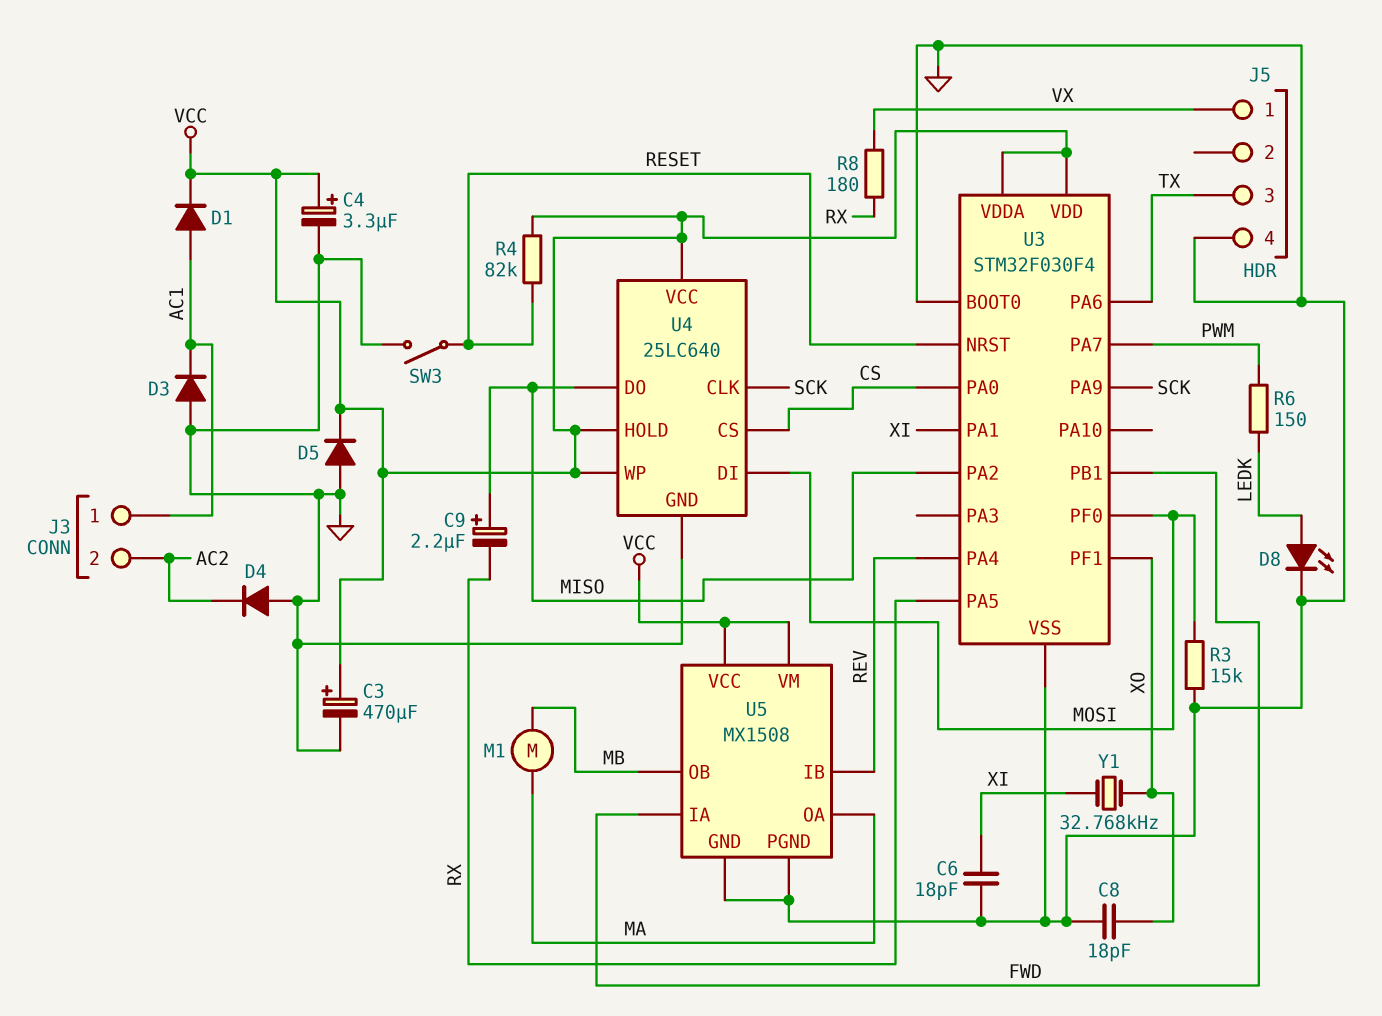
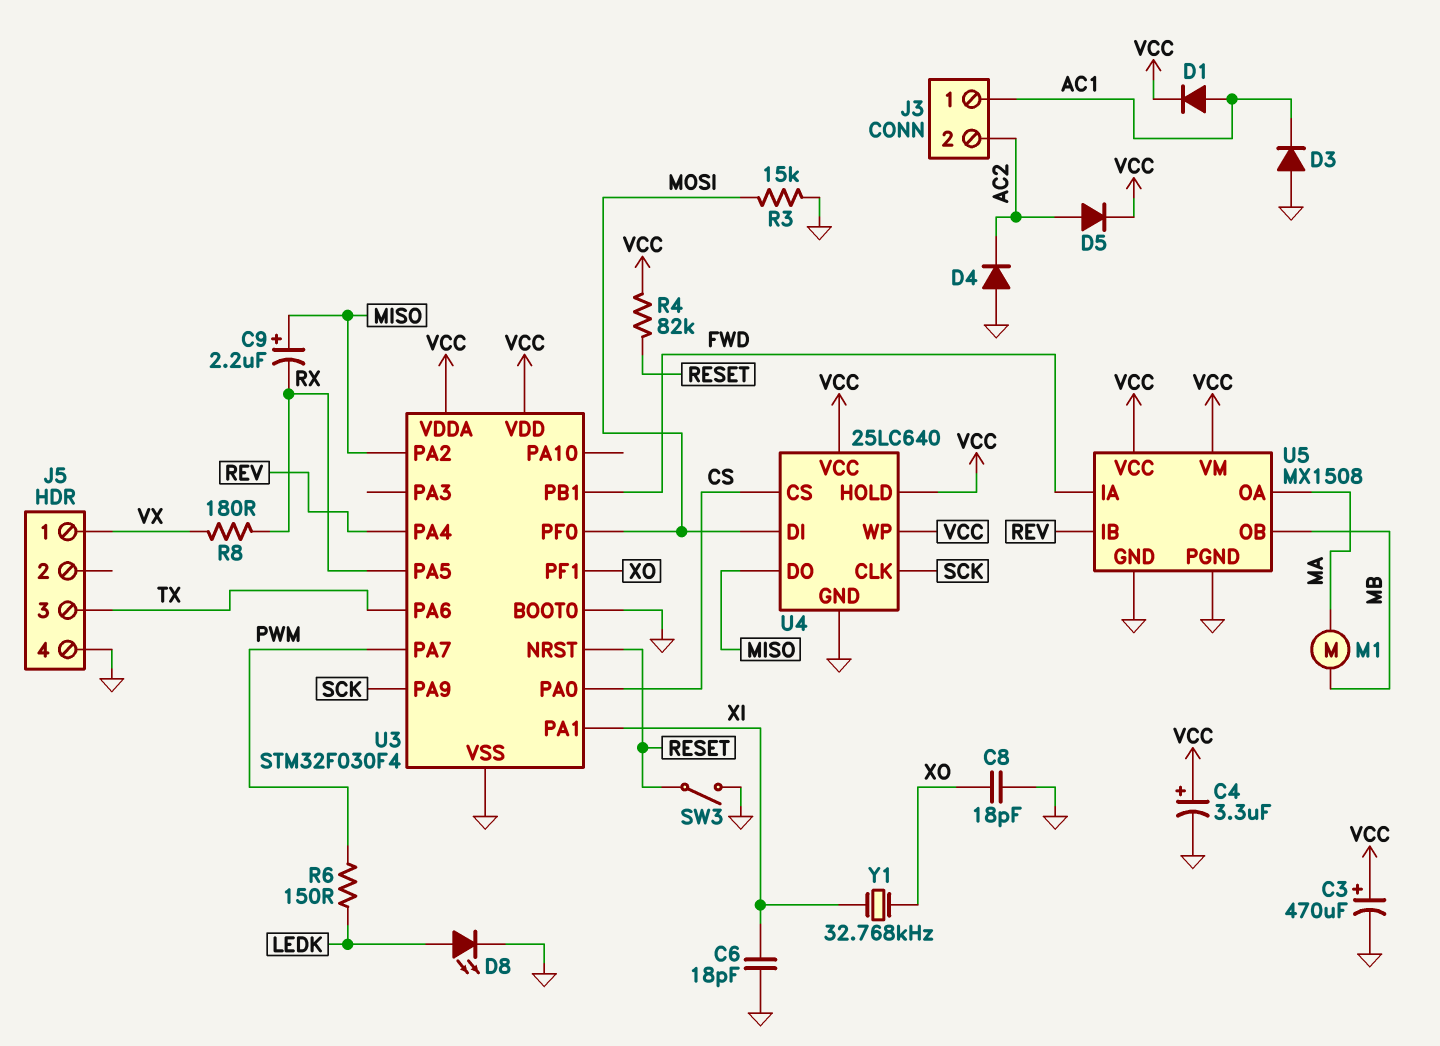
D5: diode (A GND, K VCC) -> diode (A AC2, K VCC)

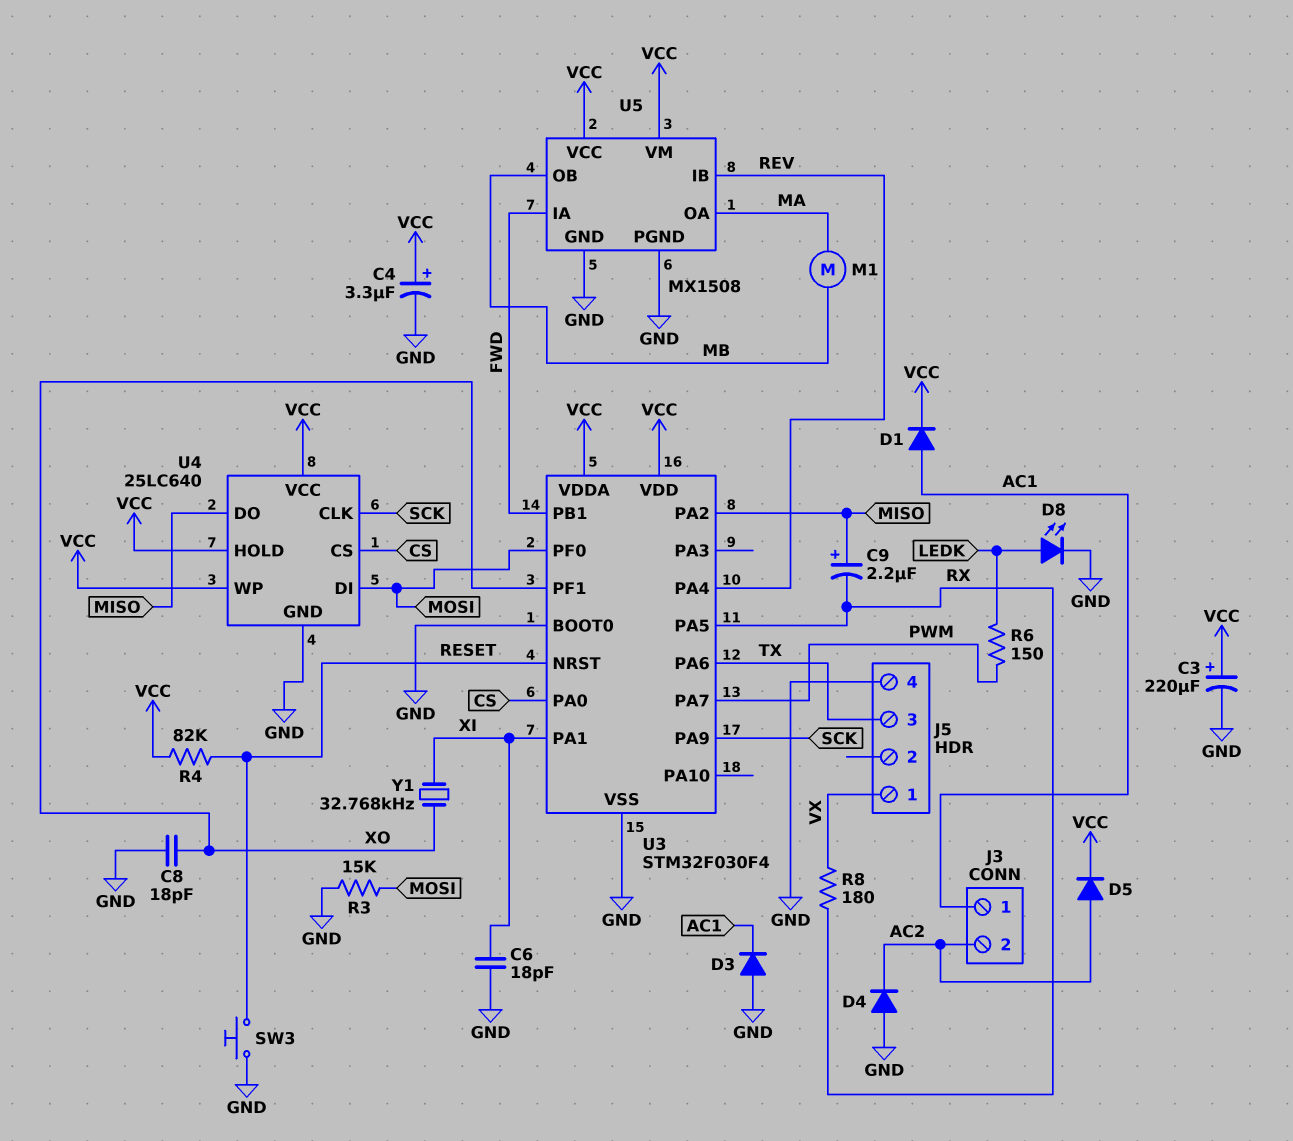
C3: 470uF (plus VCC, minus GND) -> 220uF (plus VCC, minus GND)
SW3: switch (GND, RESET) -> button (GND, RESET)

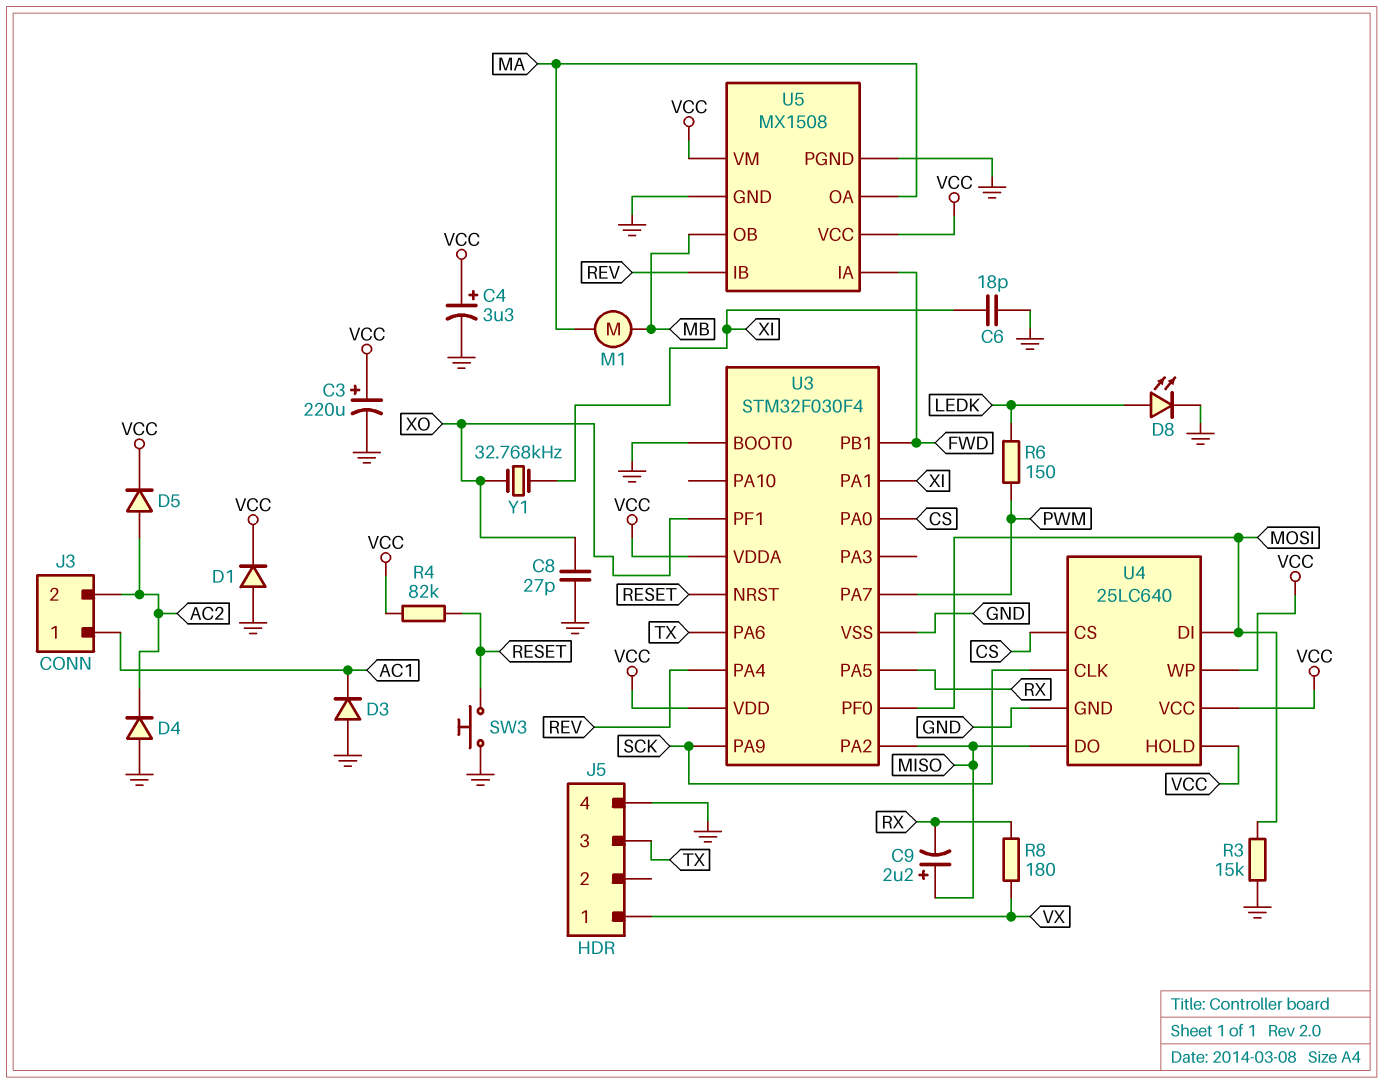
C8: 18pF (GND, XO) -> 27pF (GND, XO)
D1: diode (A AC1, K VCC) -> diode (A GND, K VCC)

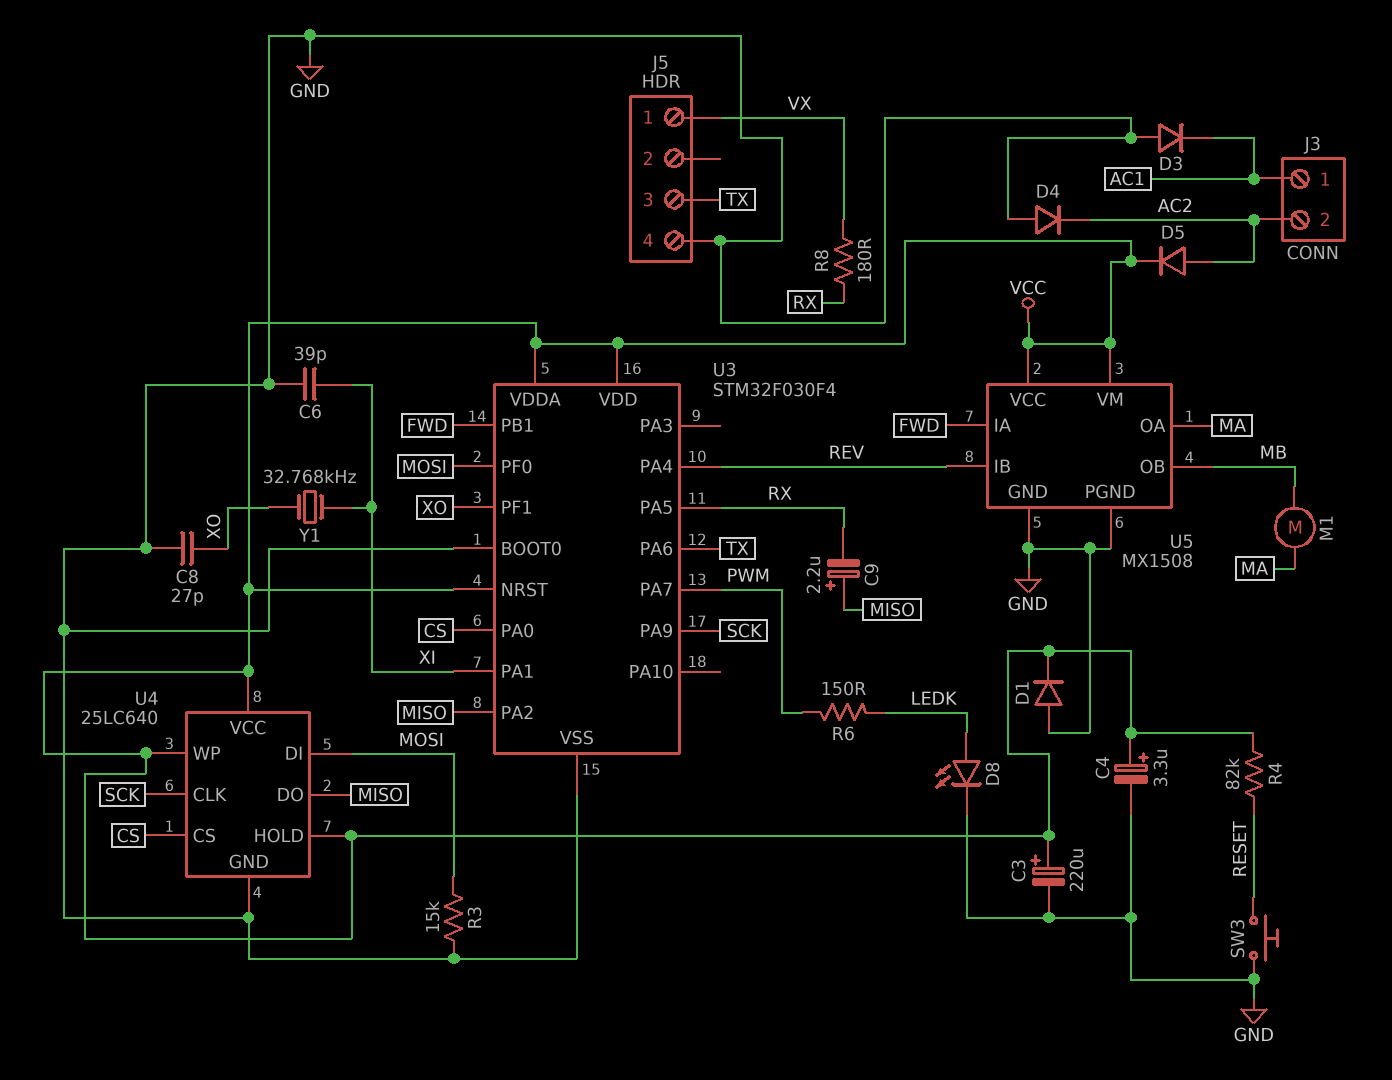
C6: 18pF (GND, XI) -> 39pF (GND, XI)
U3 pin NRST: RESET -> VCC

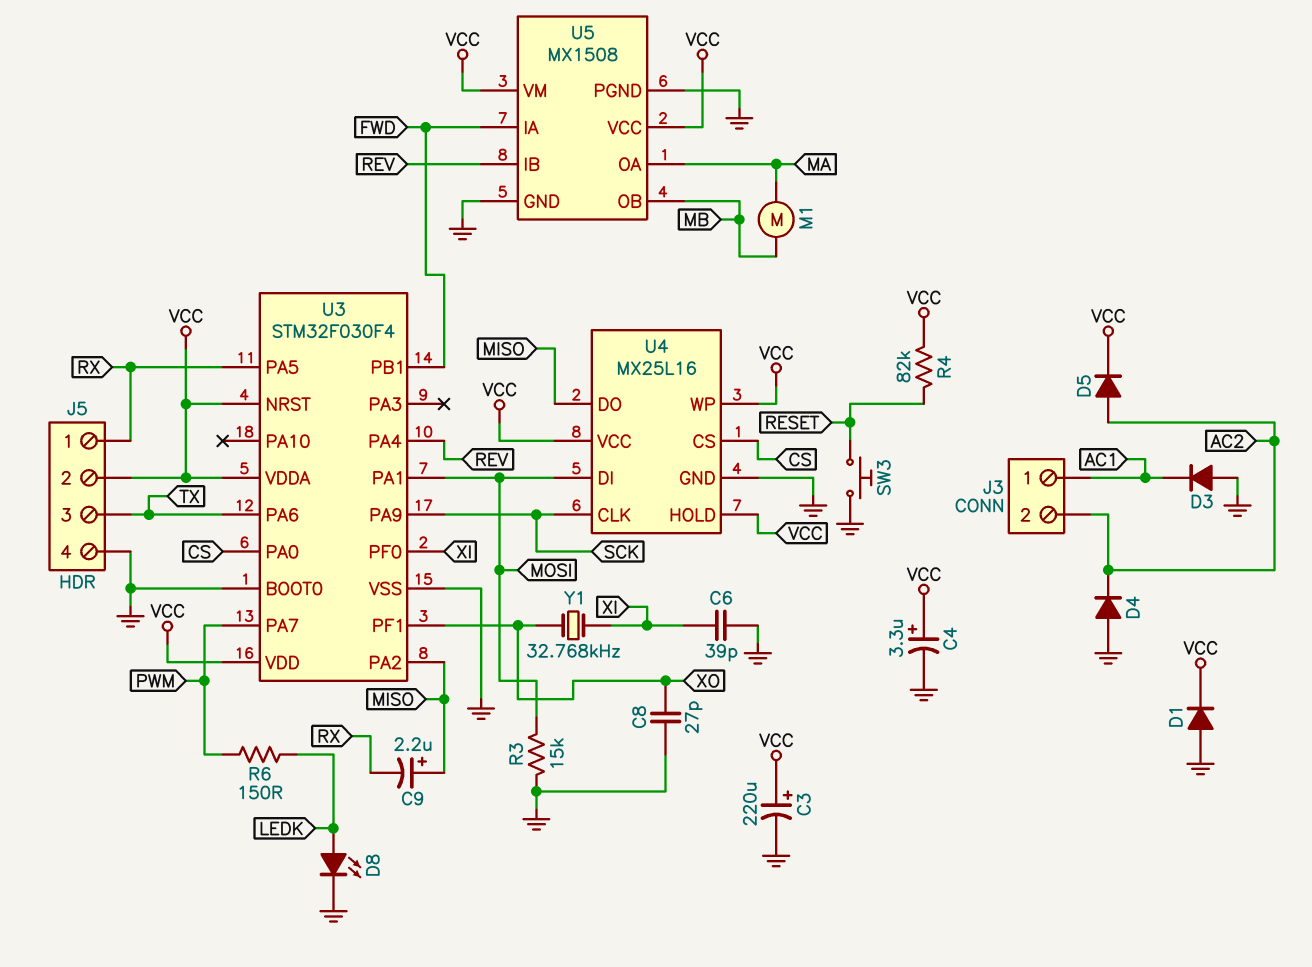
J5 pin 1: VX -> RX
J5 pin 2: none -> VCC
R8: 180 (RX, VX) -> none
U3 pin PA1: XI -> MOSI
U3 pin PF0: MOSI -> XI
U4: 25LC640 -> MX25L16

